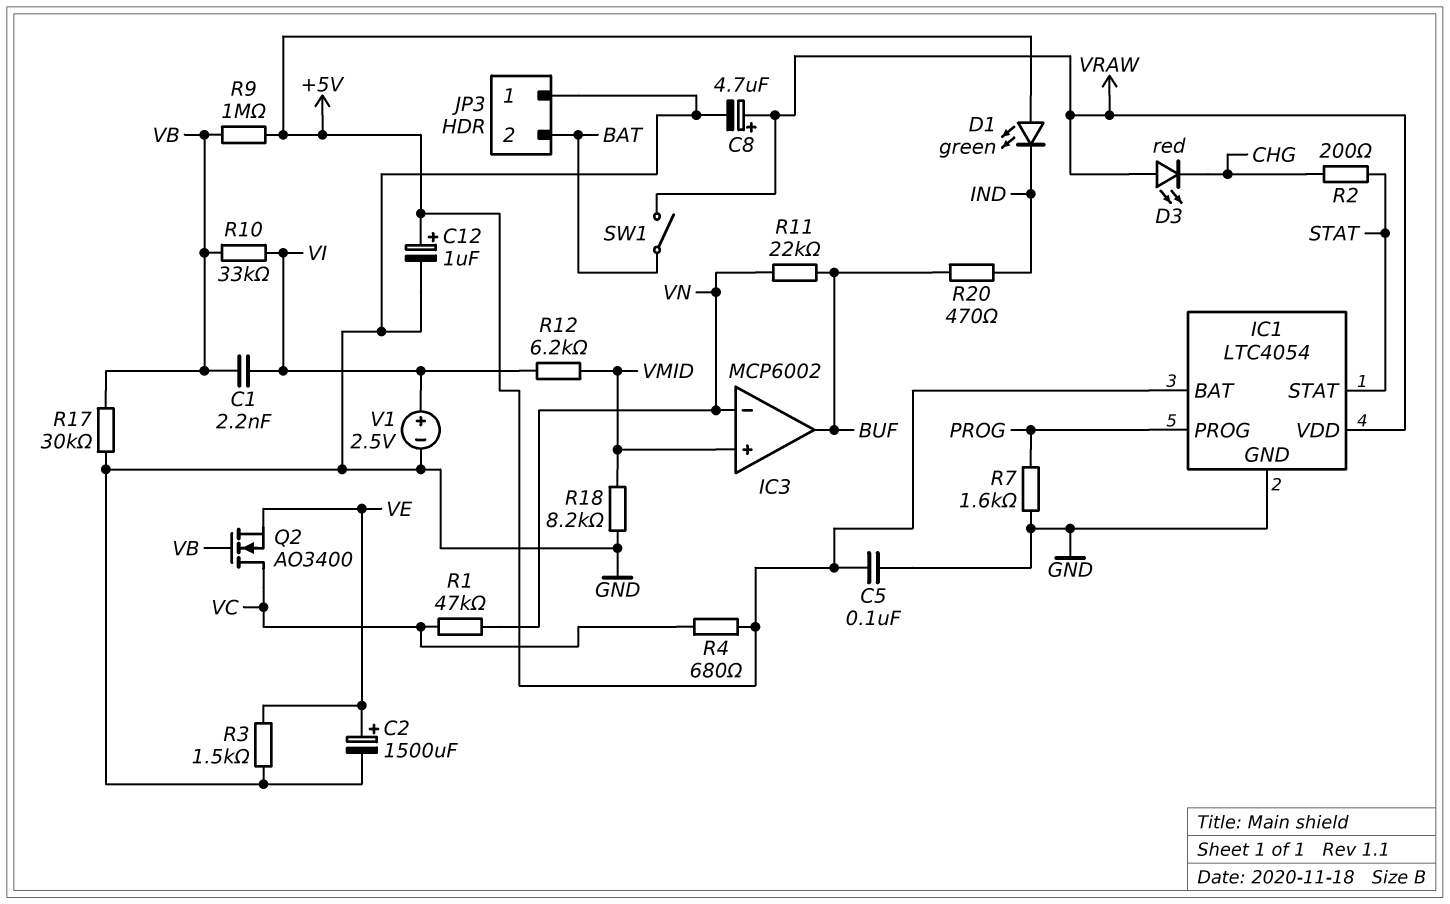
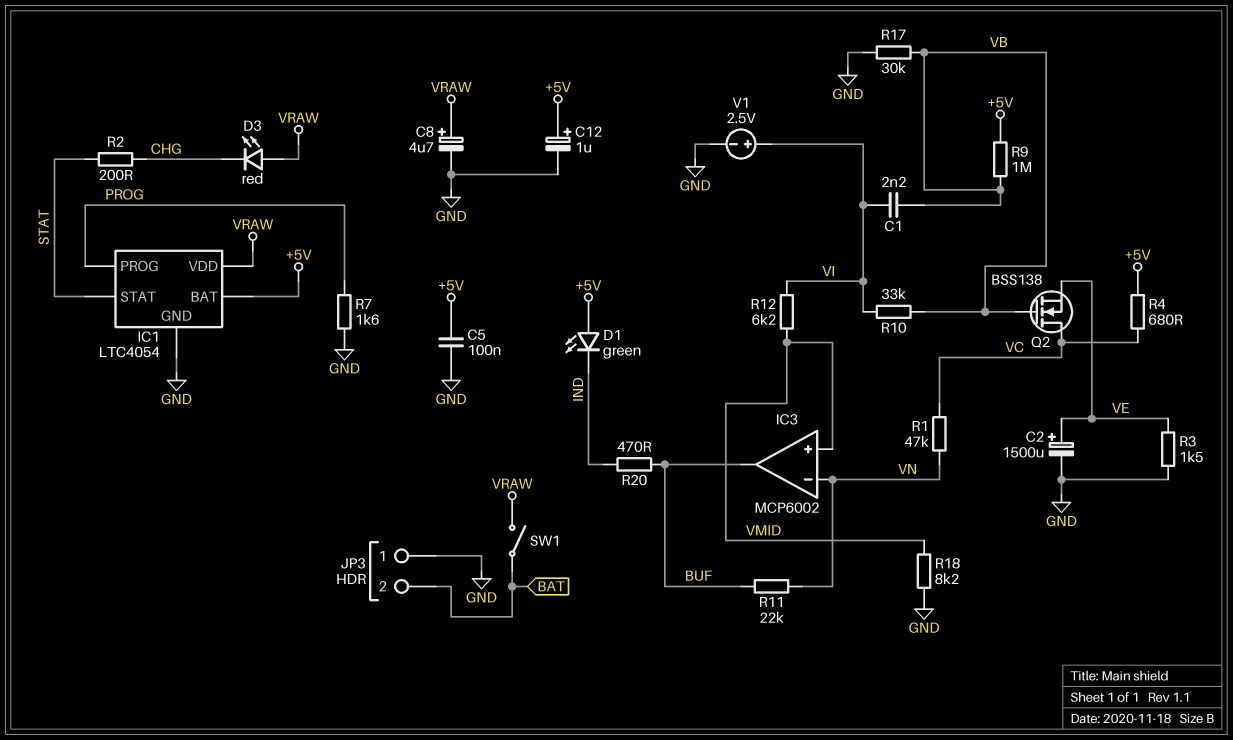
Q2: NMOS AO3400 (G VB, D VC, S VE) -> NMOS BSS138 (G VB, D VC, S VE)

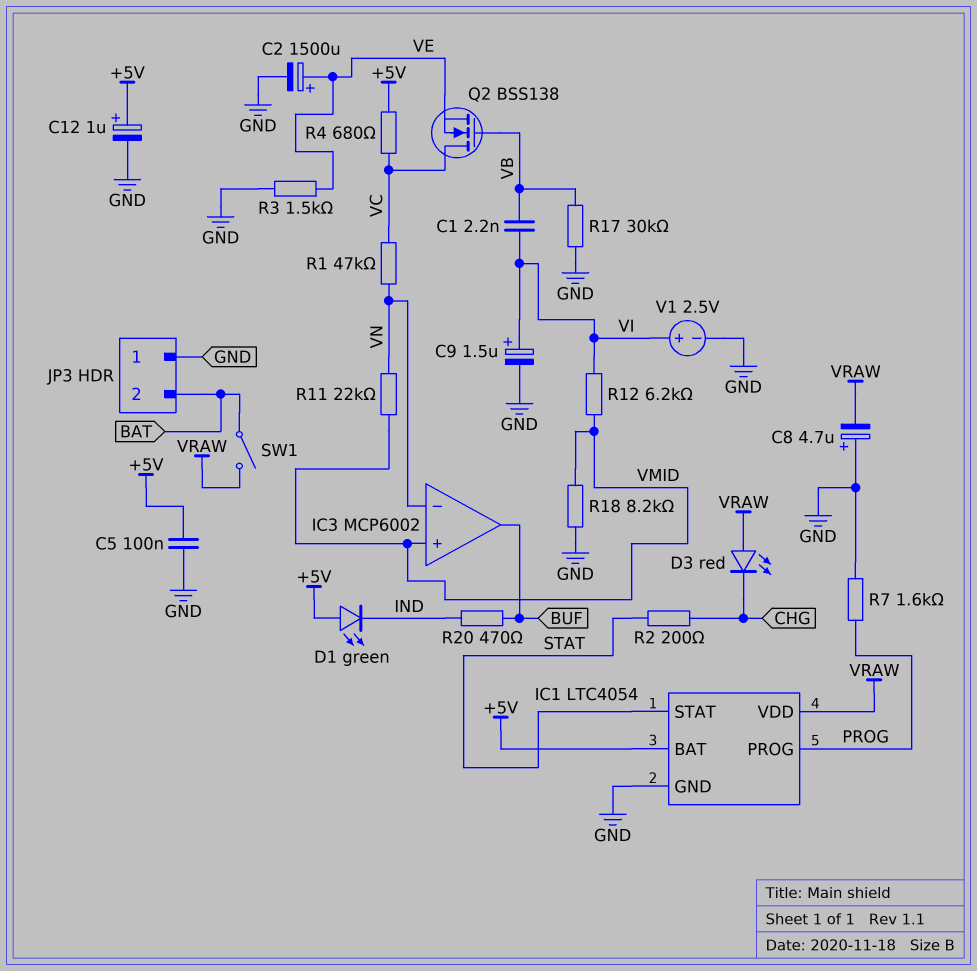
C8: 4.7uF (plus VRAW, minus GND) -> 4.7uF (plus GND, minus VRAW)
C9: none -> 1.5uF (plus VI, minus GND)
R9: 1M (+5V, VB) -> none
R10: 33k (VB, VI) -> none
R11: 22k (BUF, VN) -> 22k (VMID, VN)

